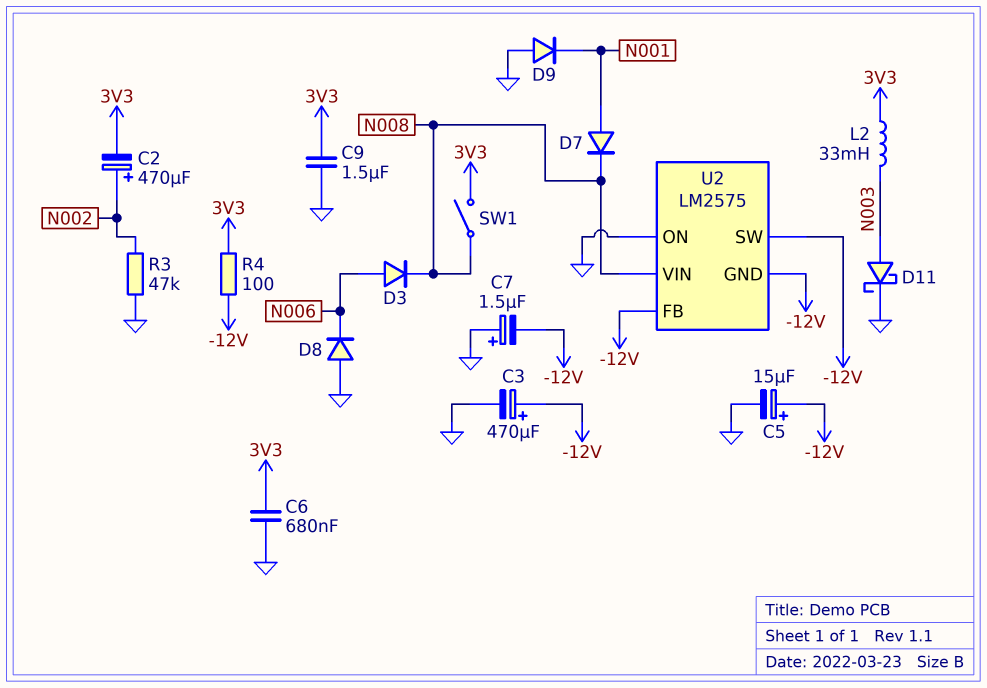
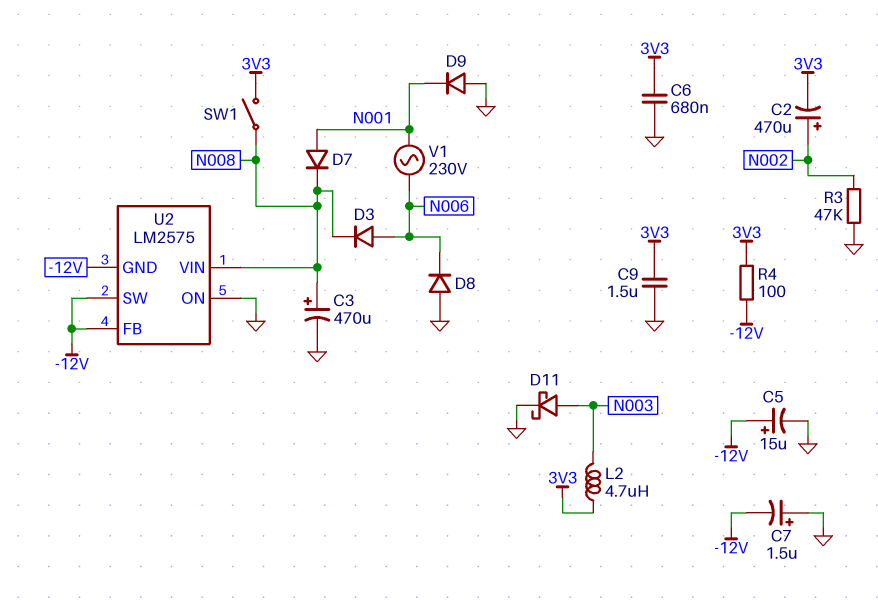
C3: 470uF (plus -12V, minus GND) -> 470uF (plus N008, minus GND)
L2: 33mH (3V3, N003) -> 4.7uH (3V3, N003)
V1: none -> AC 230V (N001, N006)

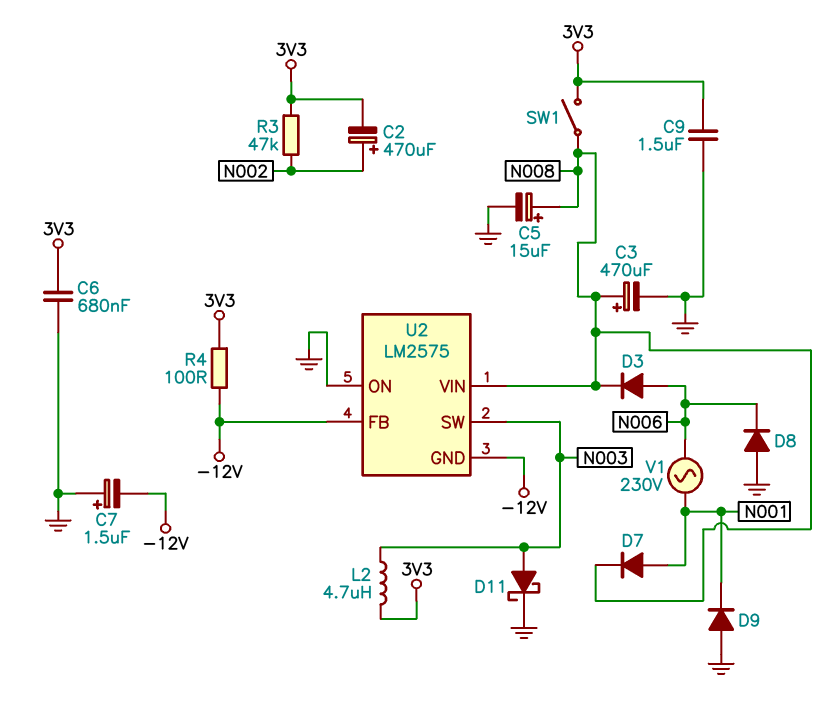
C5: 15uF (plus -12V, minus GND) -> 15uF (plus N008, minus GND)
R3: 47k (GND, N002) -> 47k (3V3, N002)
U2 pin SW: -12V -> N003

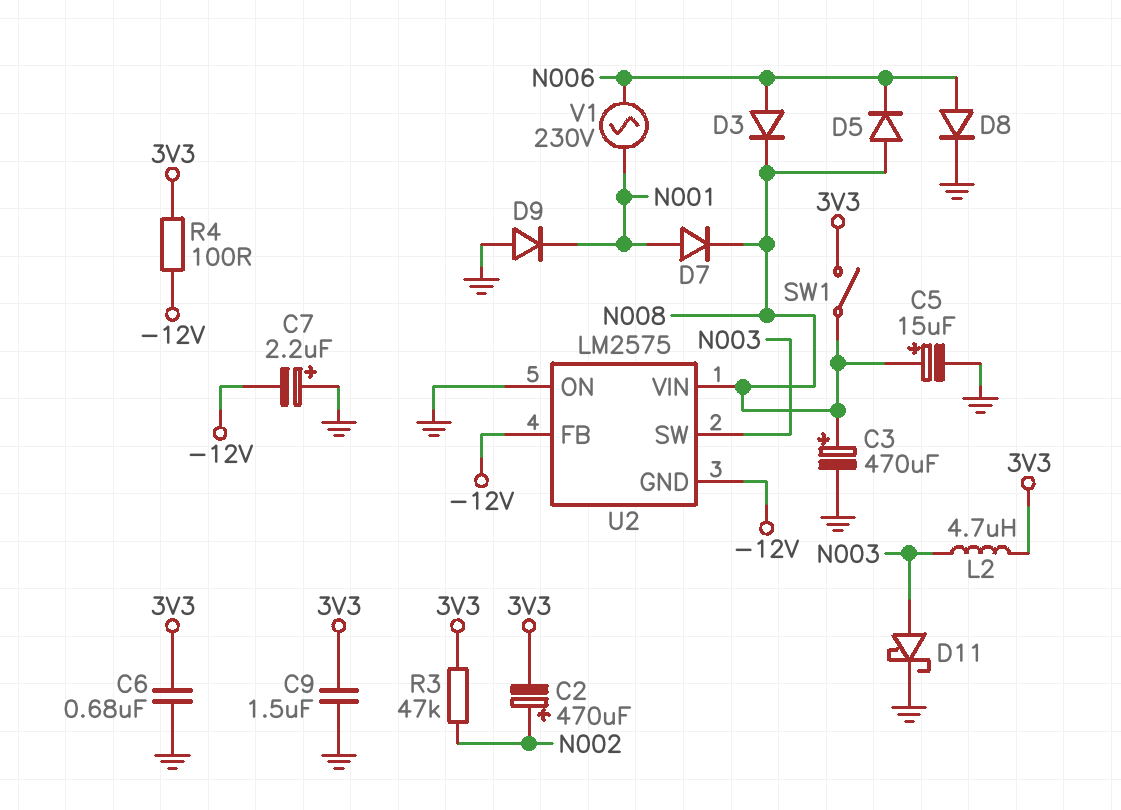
C7: 1.5uF (plus GND, minus -12V) -> 2.2uF (plus GND, minus -12V)
D5: none -> diode (A N008, K N006)
D8: diode (A GND, K N006) -> diode (A N006, K GND)

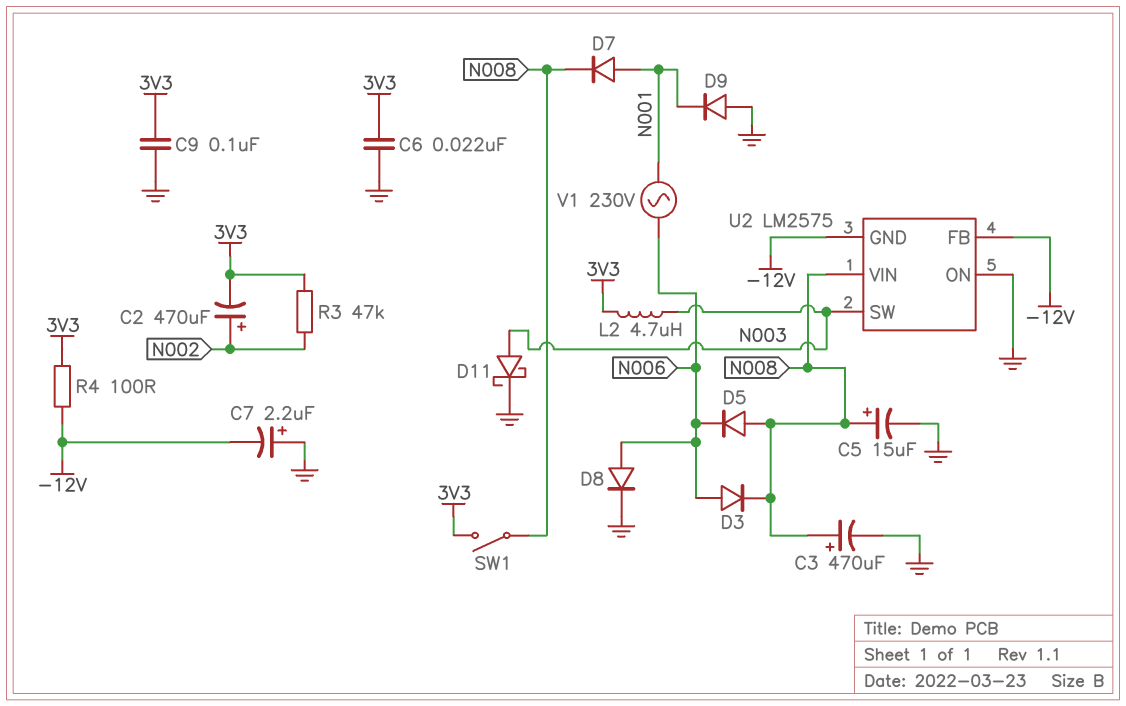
C6: 680nF (3V3, GND) -> 22nF (3V3, GND)
C9: 1.5uF (3V3, GND) -> 100nF (3V3, GND)

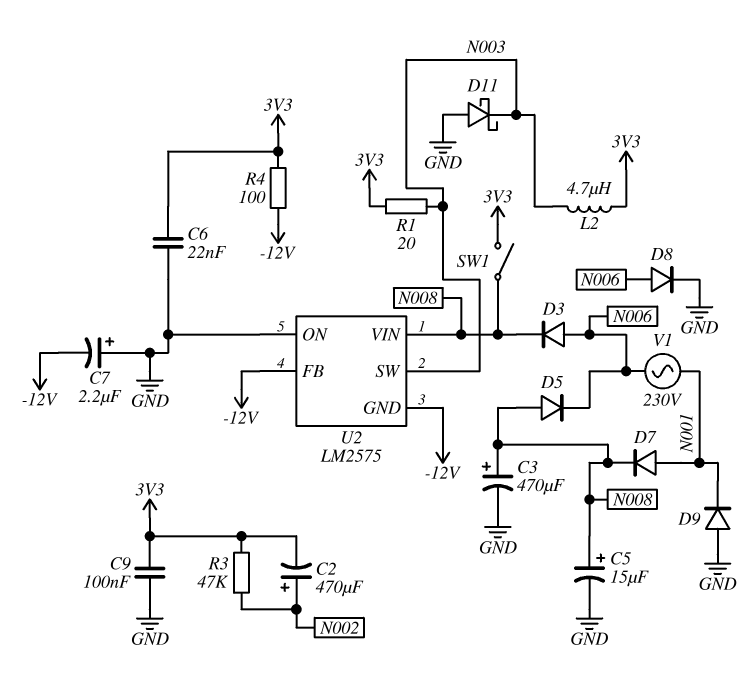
D11: schottky (A N003, K GND) -> schottky (A GND, K N003)
R1: none -> 20 (3V3, N003)

